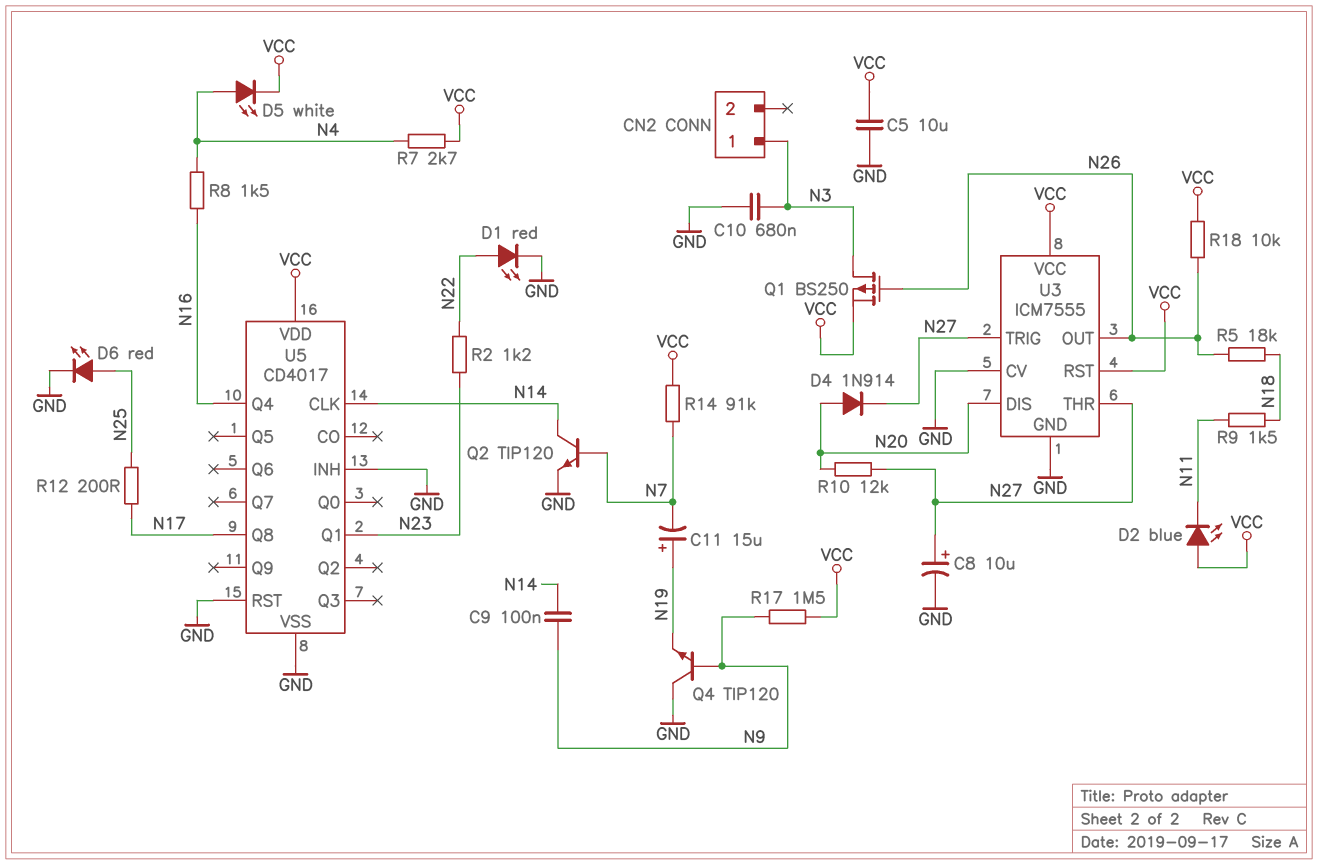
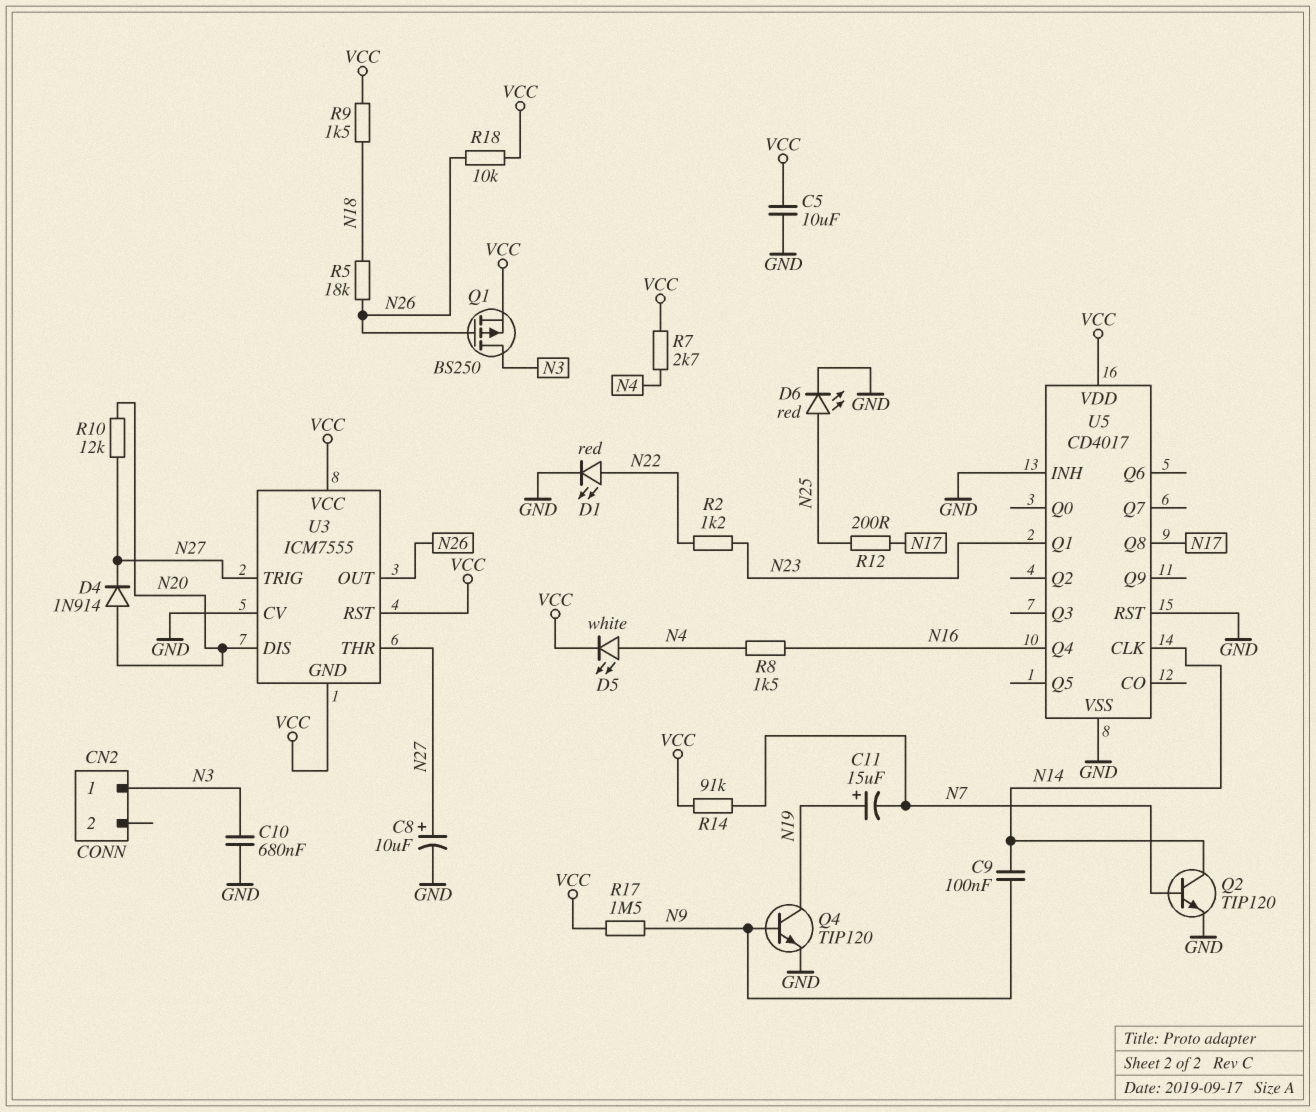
D2: LED blue (A VCC, K N11) -> none
Q4: NPN TIP120 (B N9, C GND, E N19) -> NPN TIP120 (B N9, C N19, E GND)
R9: 1.5k (N11, N18) -> 1.5k (N18, VCC)
U3 pin GND: GND -> VCC

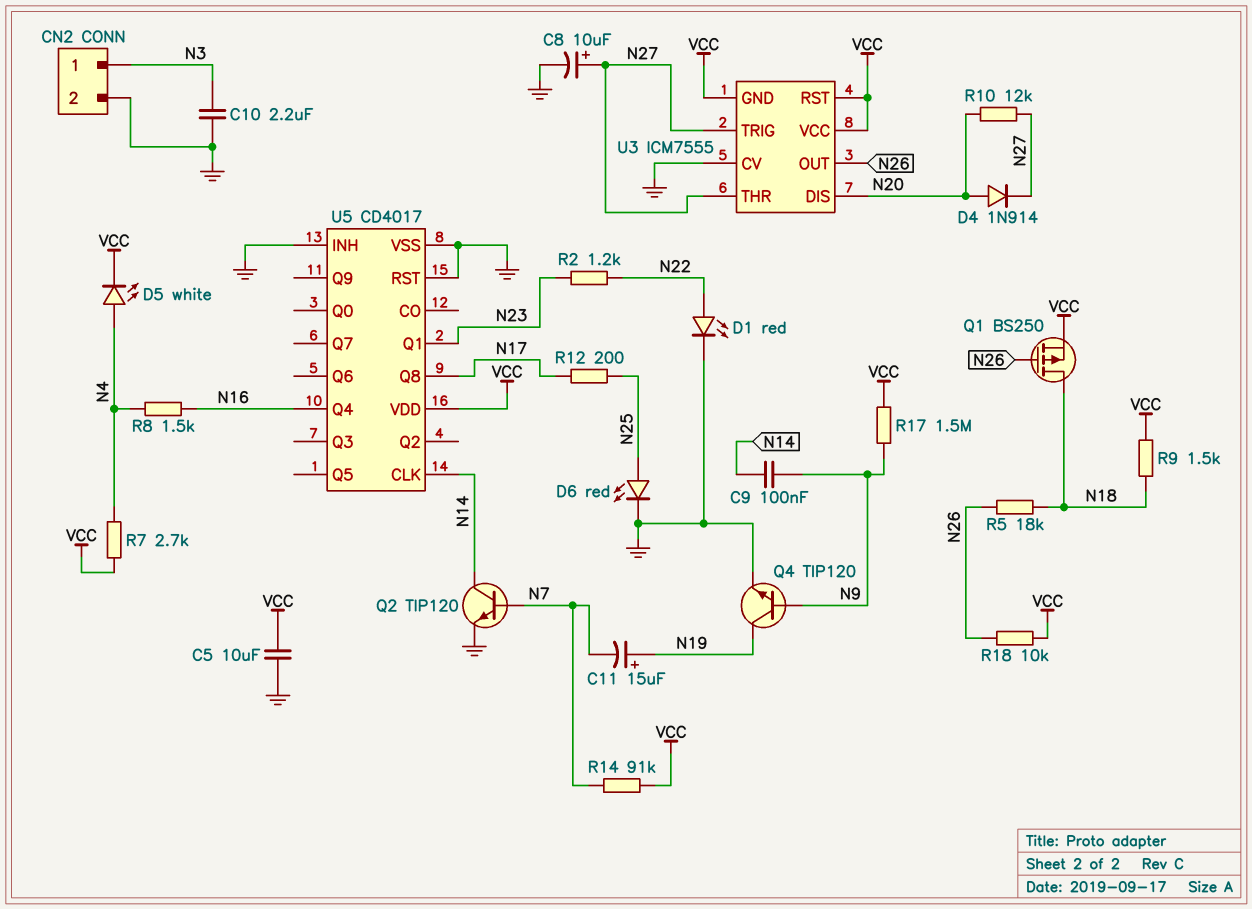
C10: 680nF (GND, N3) -> 2.2uF (GND, N3)
CN2 pin 2: none -> GND
Q1: PMOS BS250 (G N26, D N3, S VCC) -> PMOS BS250 (G N26, D N18, S VCC)

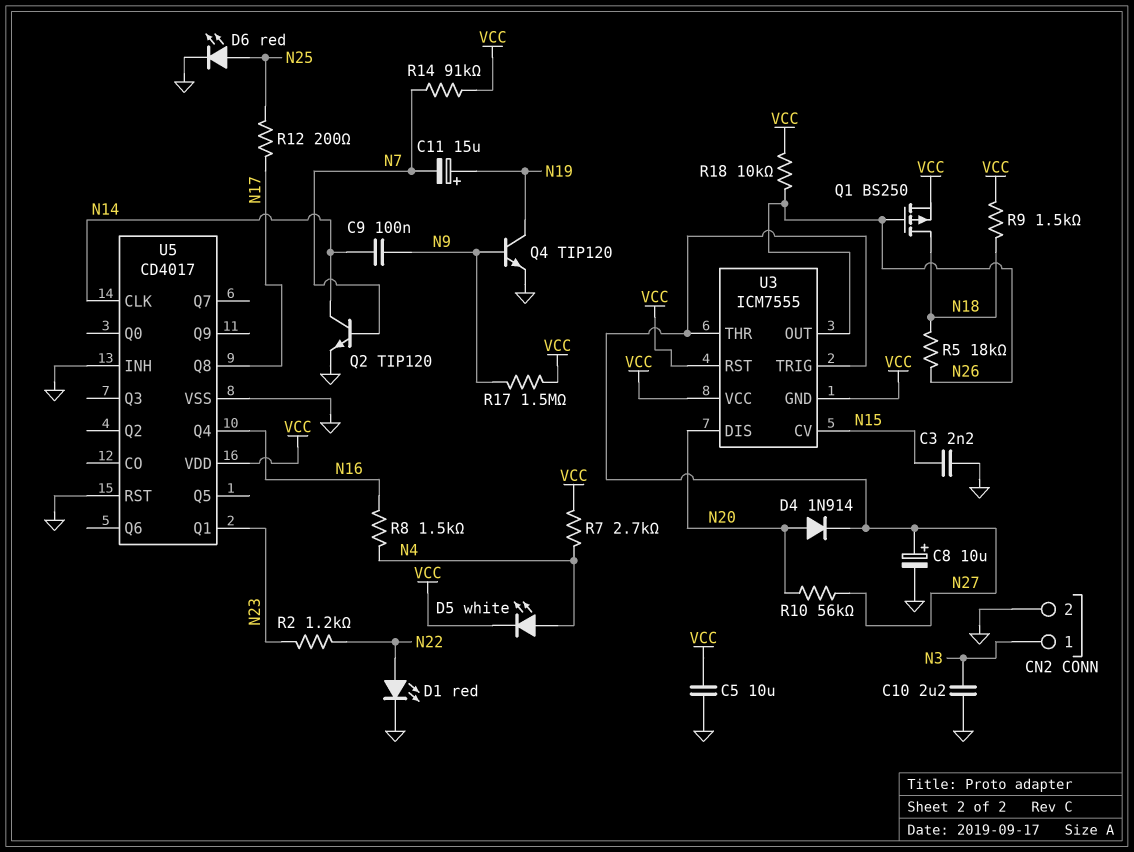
C3: none -> 2.2nF (GND, N15)
R10: 12k (N20, N27) -> 56k (N20, N27)
U3 pin CV: GND -> N15

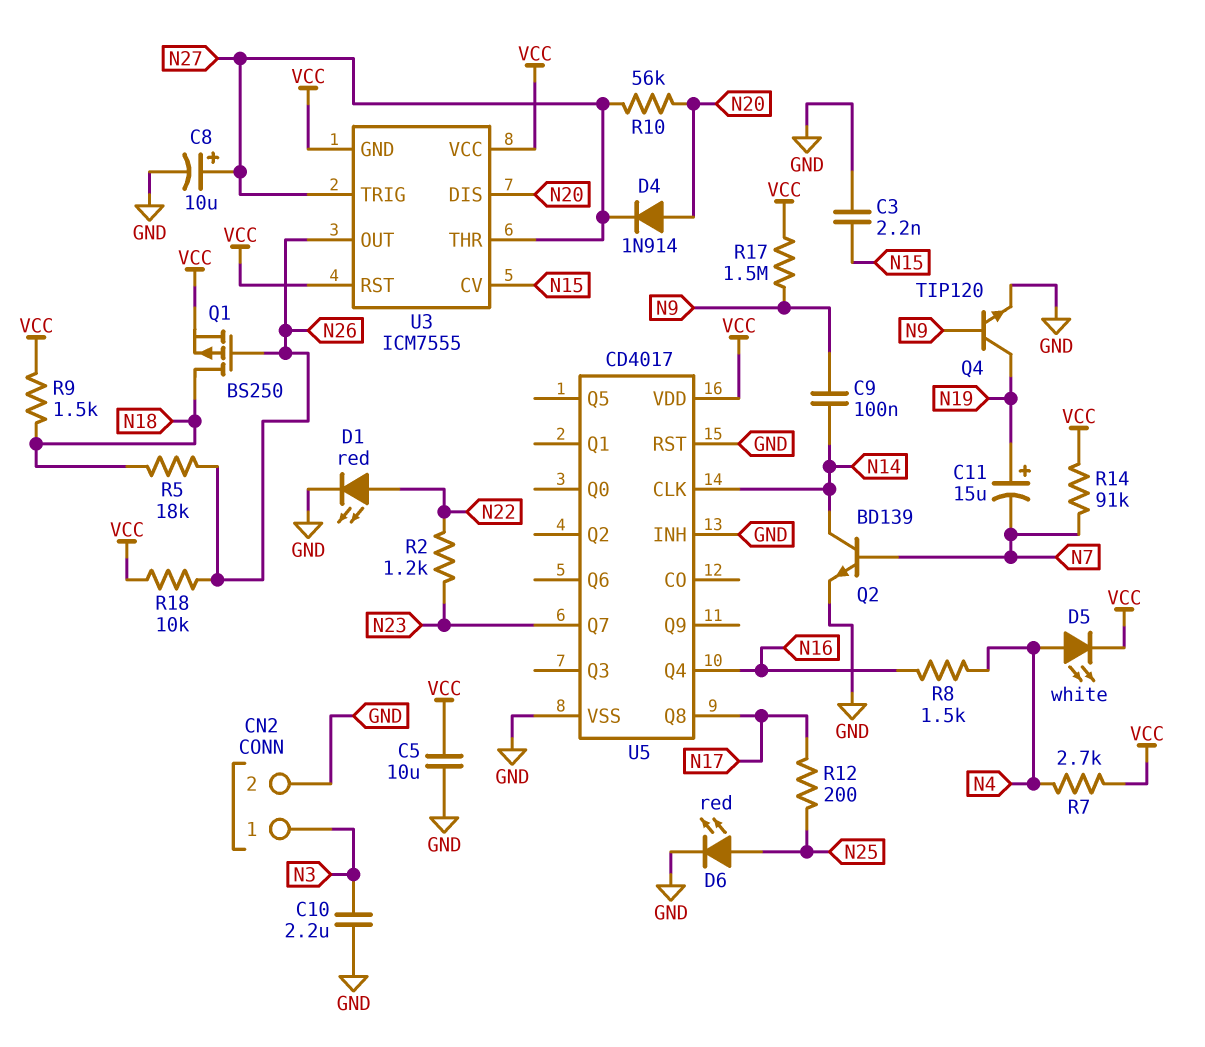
Q2: NPN TIP120 (B N7, C N14, E GND) -> NPN BD139 (B N7, C N14, E GND)
U5 pin Q1: N23 -> none
U5 pin Q7: none -> N23

